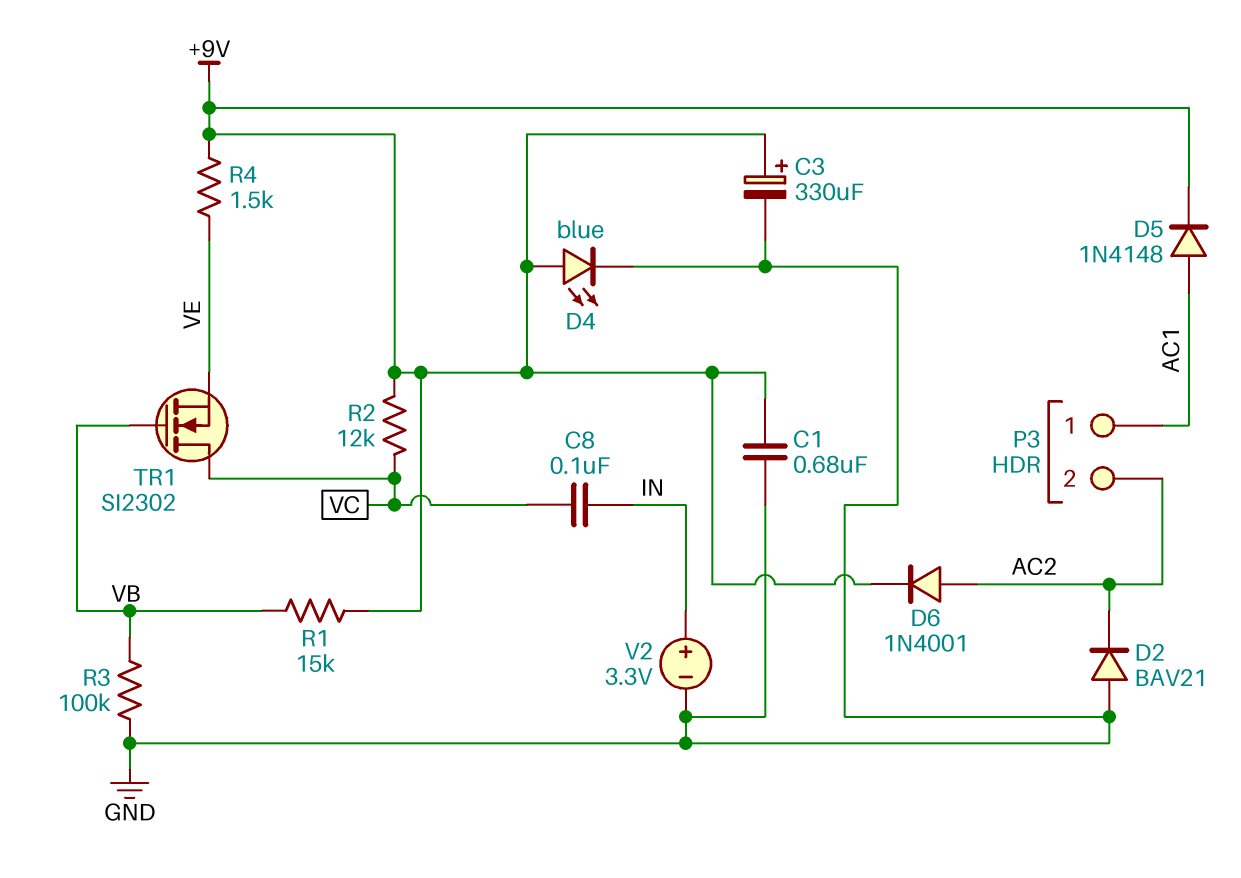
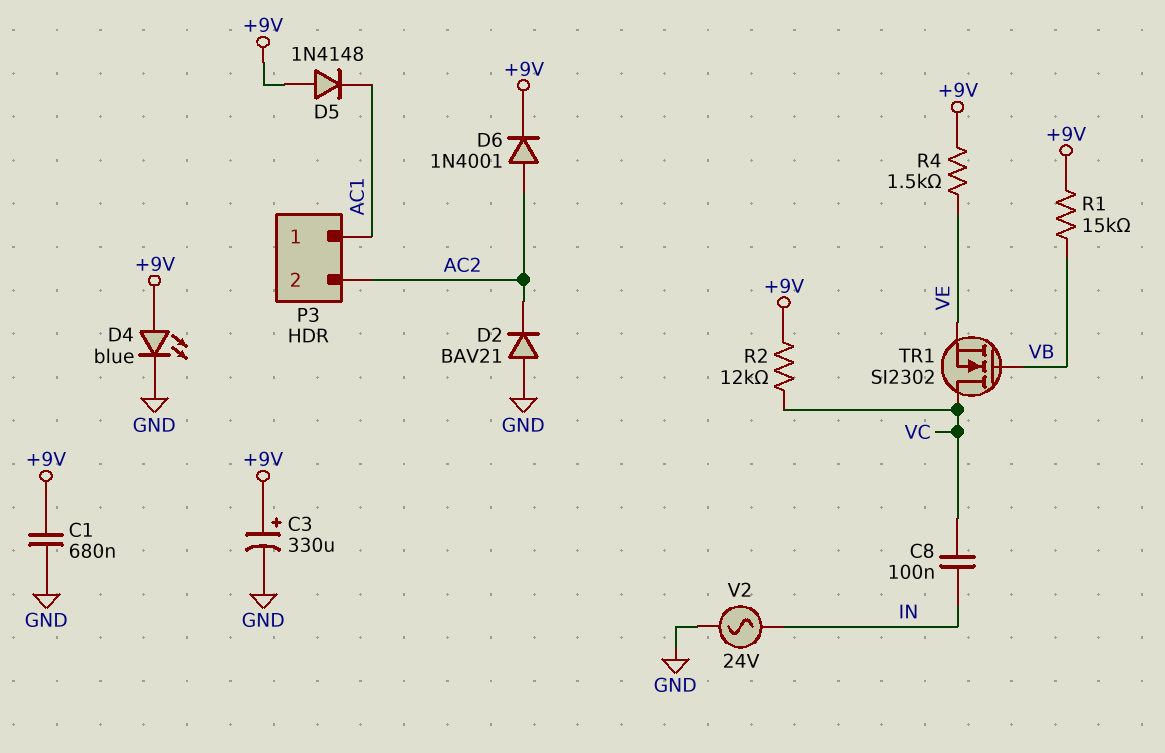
D5: diode 1N4148 (A AC1, K +9V) -> diode 1N4148 (A +9V, K AC1)
R3: 100k (GND, VB) -> none
V2: 3.3V (plus IN, minus GND) -> AC 24V (GND, IN)

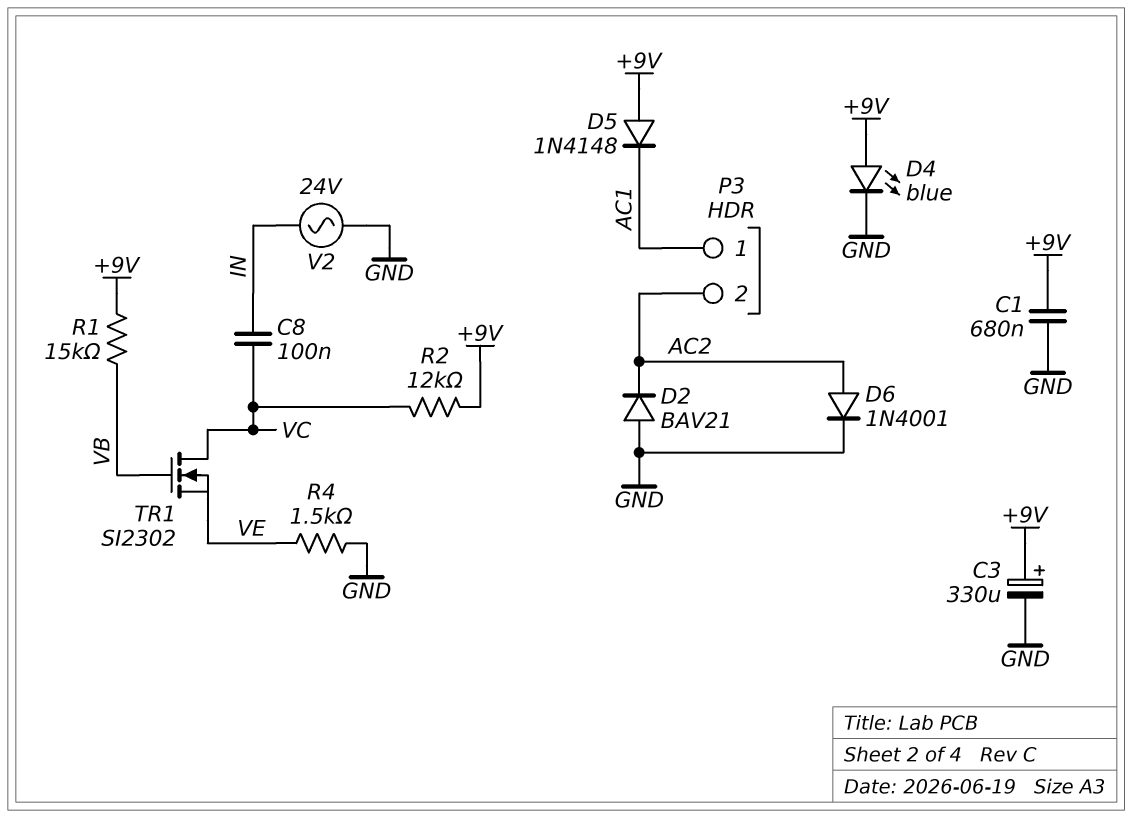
D6: diode 1N4001 (A AC2, K +9V) -> diode 1N4001 (A AC2, K GND)
R4: 1.5k (+9V, VE) -> 1.5k (GND, VE)

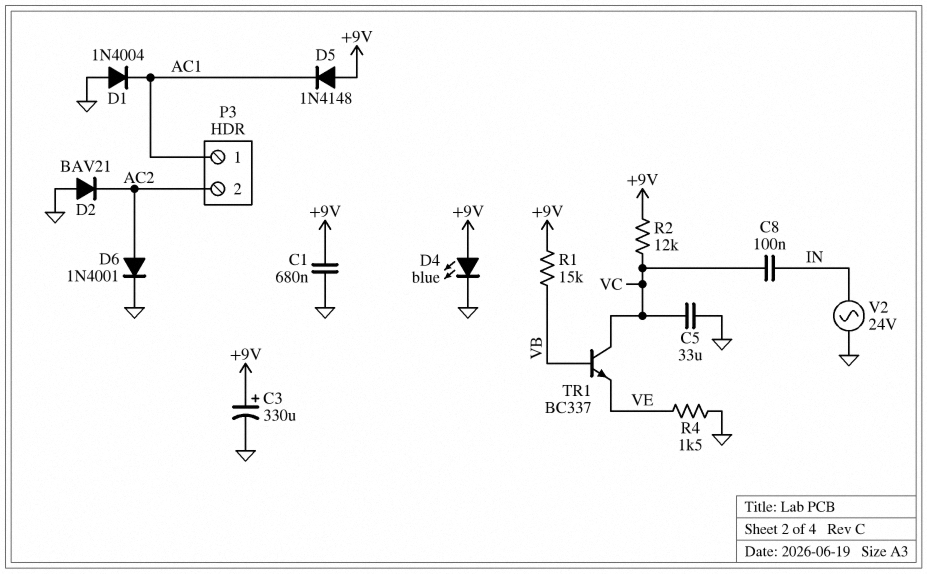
C5: none -> 33uF (GND, VC)
D1: none -> diode 1N4004 (A GND, K AC1)
TR1: NMOS SI2302 (G VB, D VC, S VE) -> NPN BC337 (B VB, C VC, E VE)

